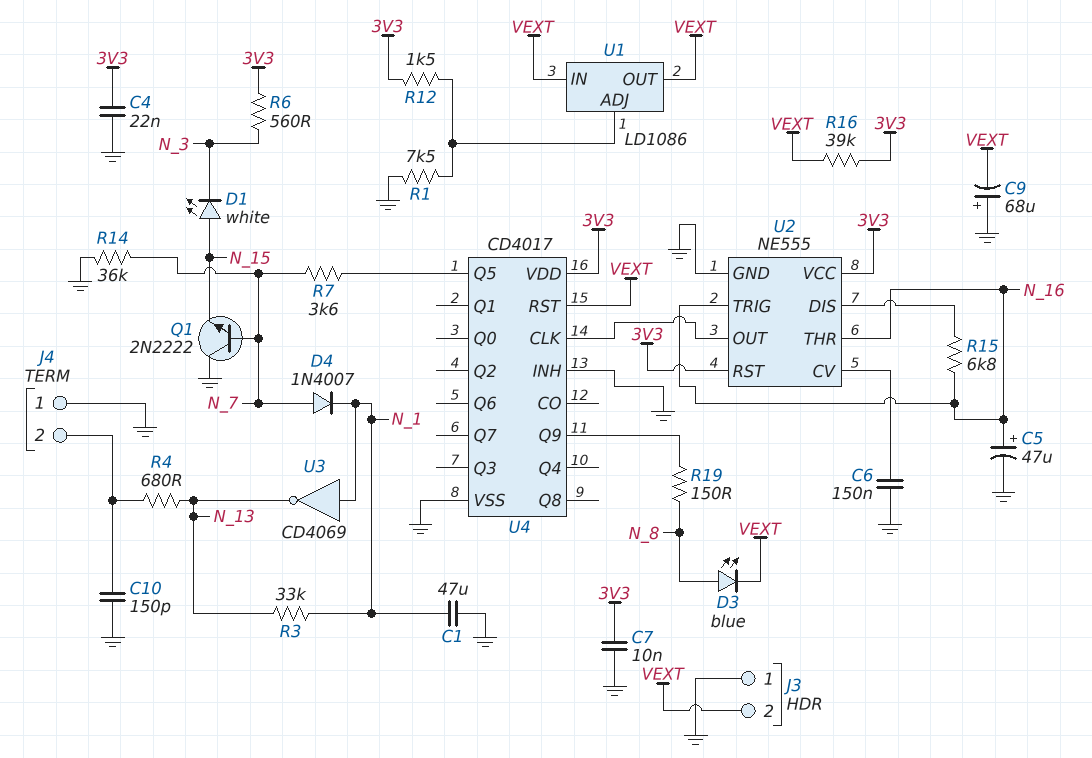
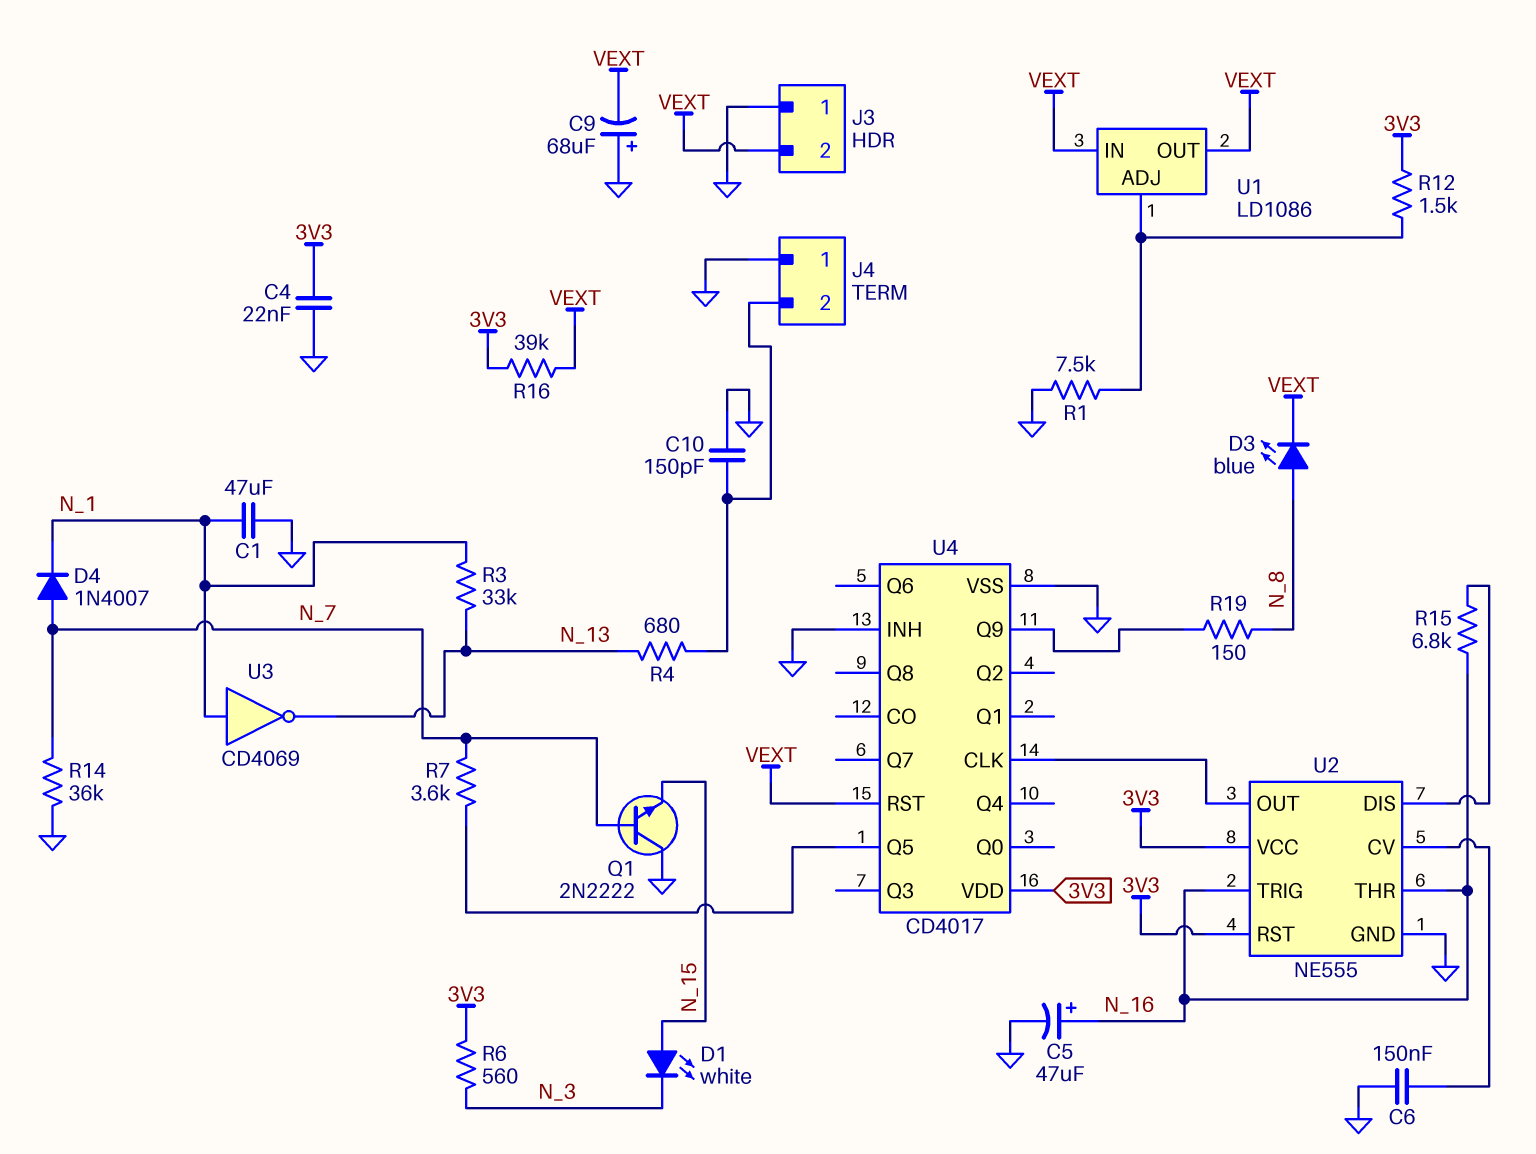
C7: 10nF (3V3, GND) -> none

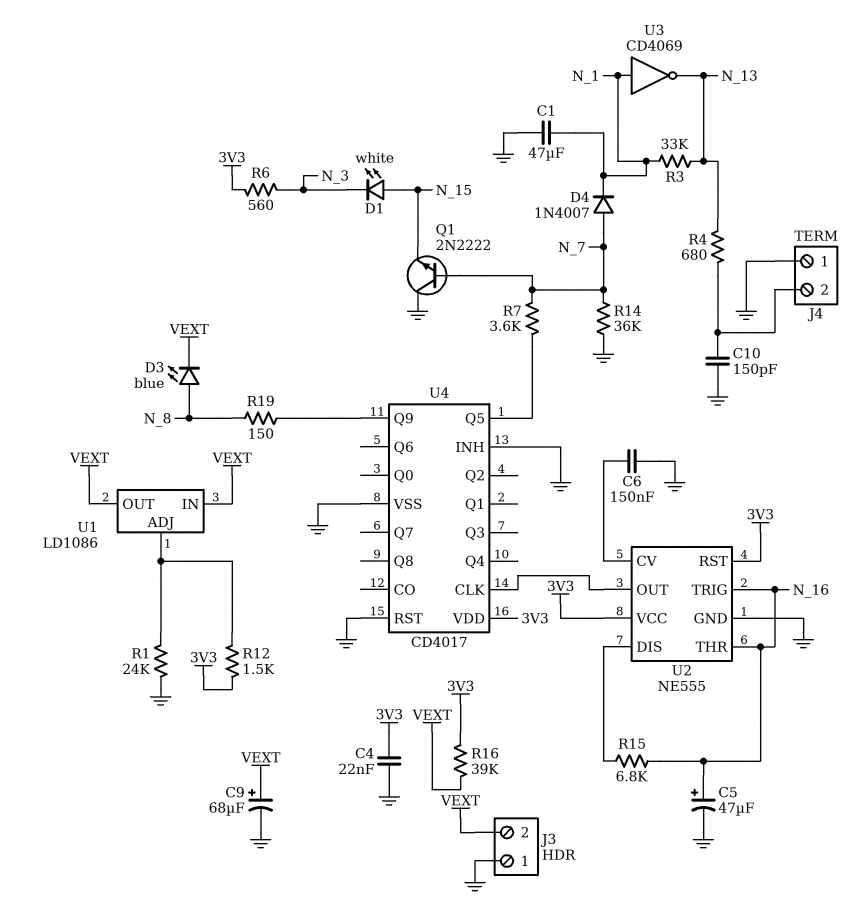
C9: 68uF (plus GND, minus VEXT) -> 68uF (plus VEXT, minus GND)
R1: 7.5k (GND, U1/ADJ) -> 24k (GND, U1/ADJ)
U4 pin RST: VEXT -> GND

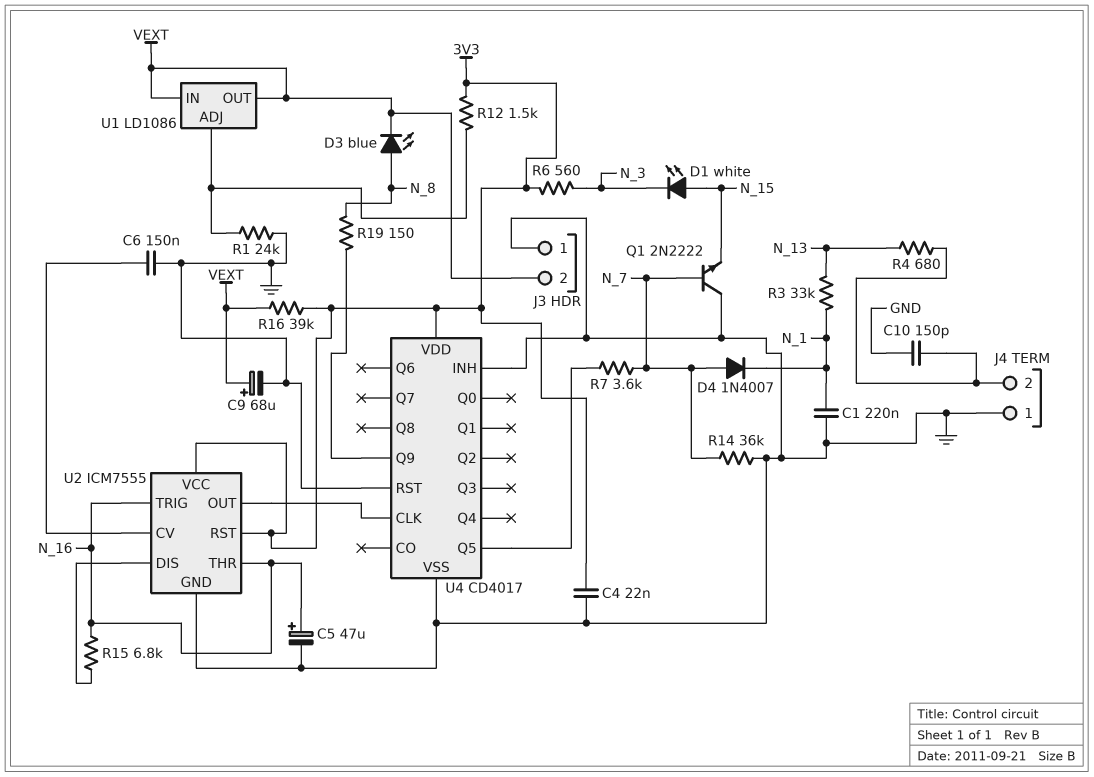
C1: 47uF (GND, N_1) -> 220nF (GND, N_1)
U2: NE555 -> ICM7555
U3: NOT CD4069 (in N_1, out N_13) -> none

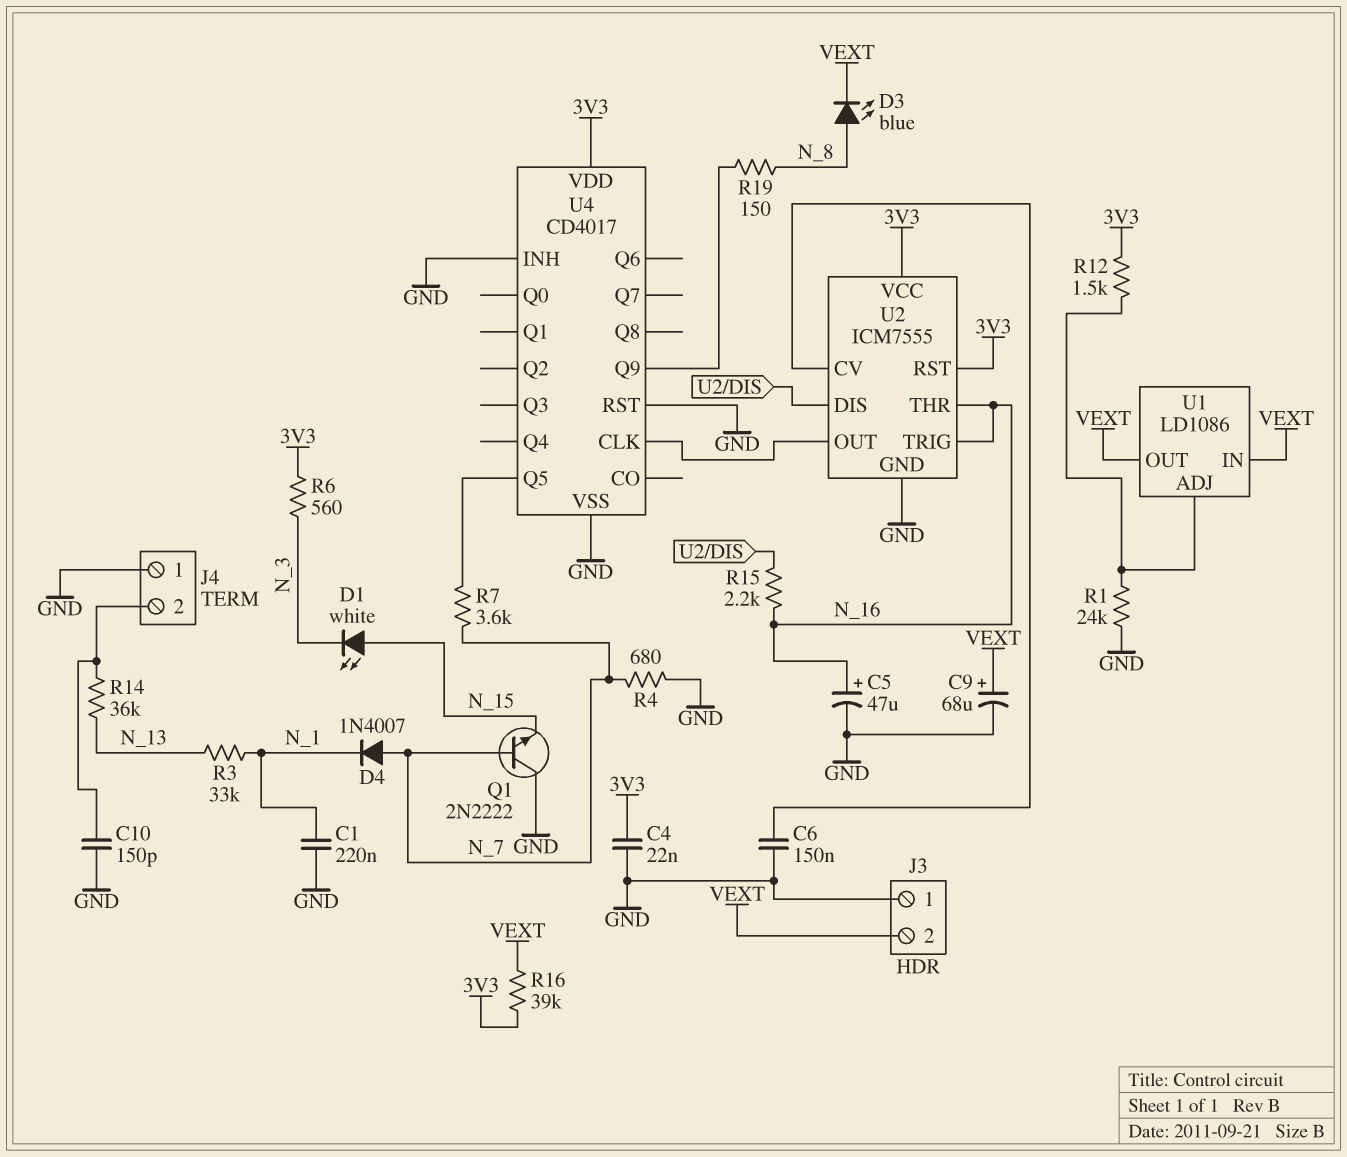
R4: 680 (J4/2, N_13) -> 680 (GND, N_7)
R14: 36k (GND, N_7) -> 36k (J4/2, N_13)
R15: 6.8k (N_16, U2/DIS) -> 2.2k (N_16, U2/DIS)

